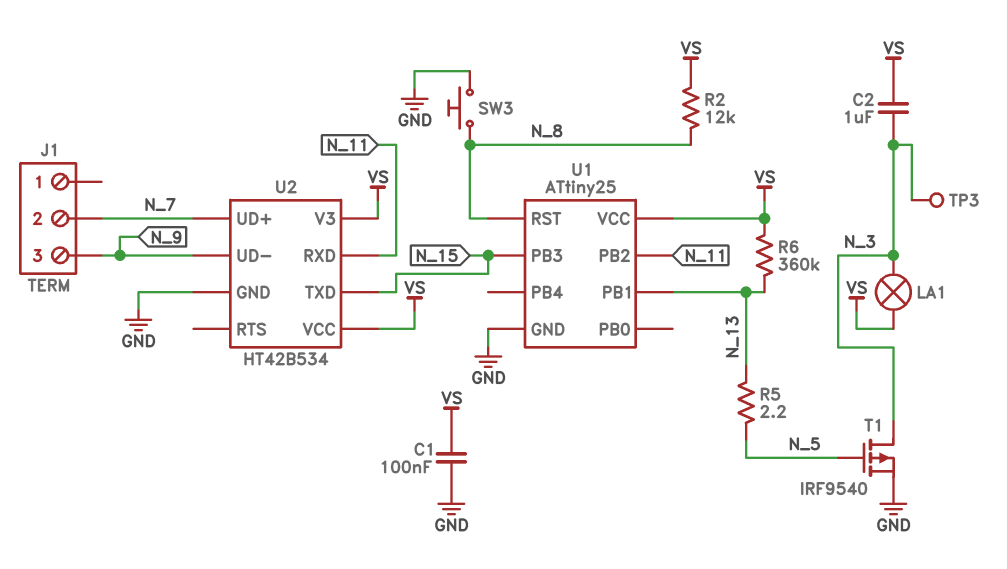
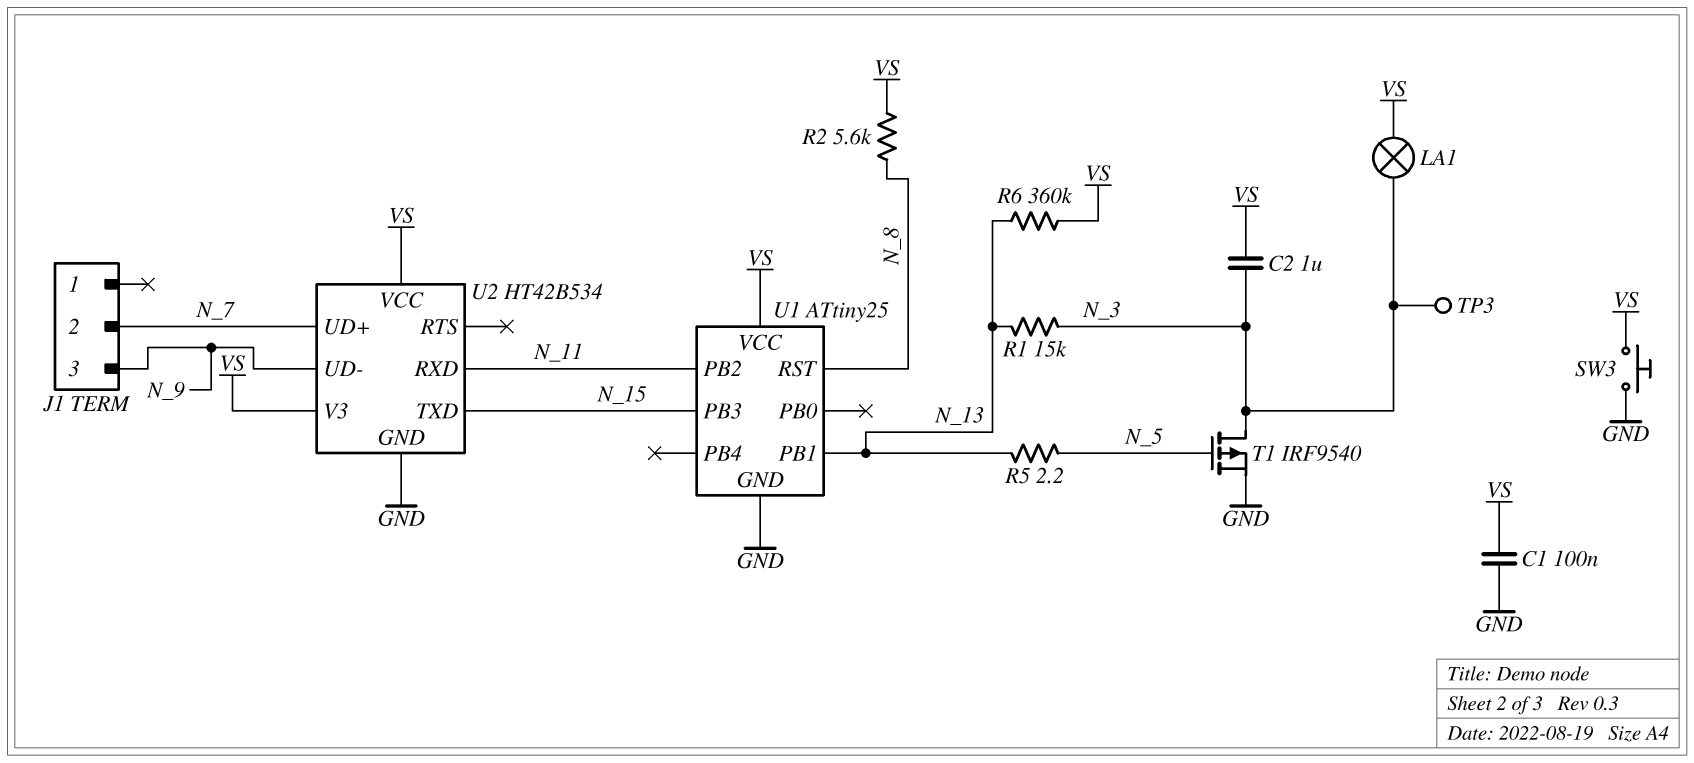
R1: none -> 15k (N_3, N_13)
R2: 12k (N_8, VS) -> 5.6k (N_8, VS)
SW3: button (GND, N_8) -> button (GND, VS)

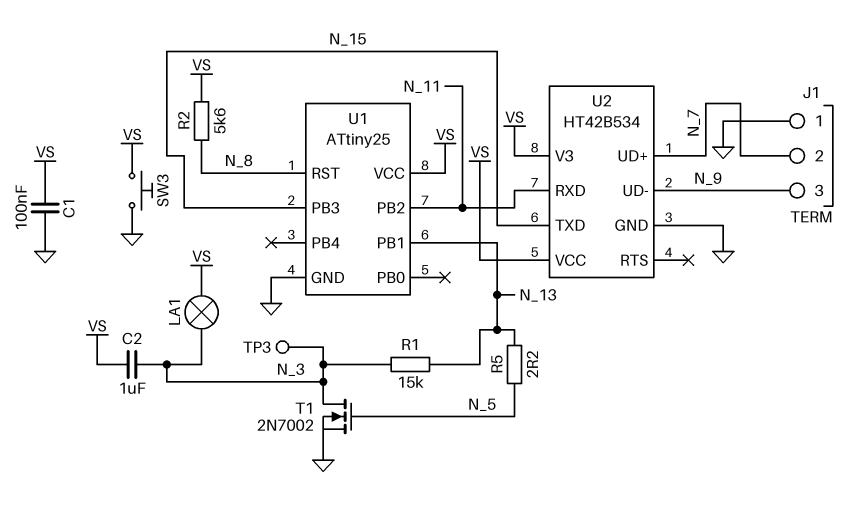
J1 pin 1: none -> GND
R6: 360k (N_13, VS) -> none
T1: PMOS IRF9540 (G N_5, D N_3, S GND) -> NMOS 2N7002 (G N_5, D N_3, S GND)

